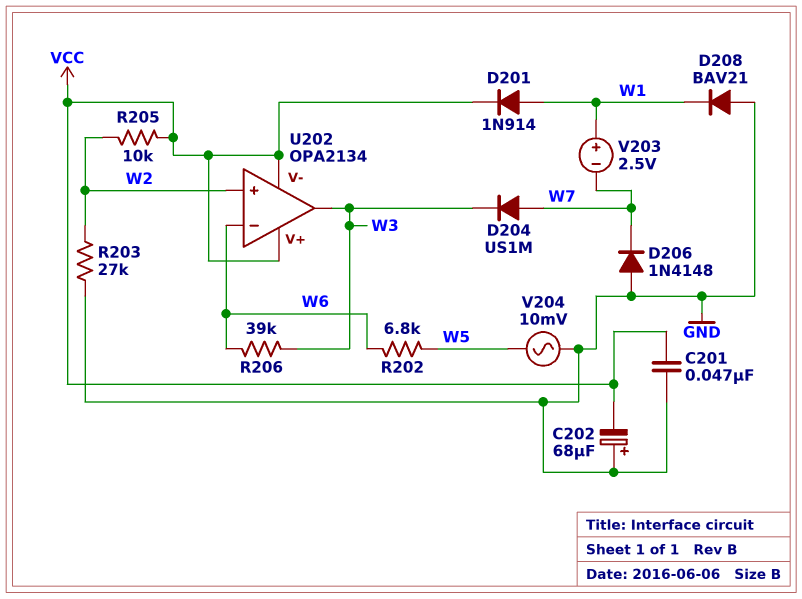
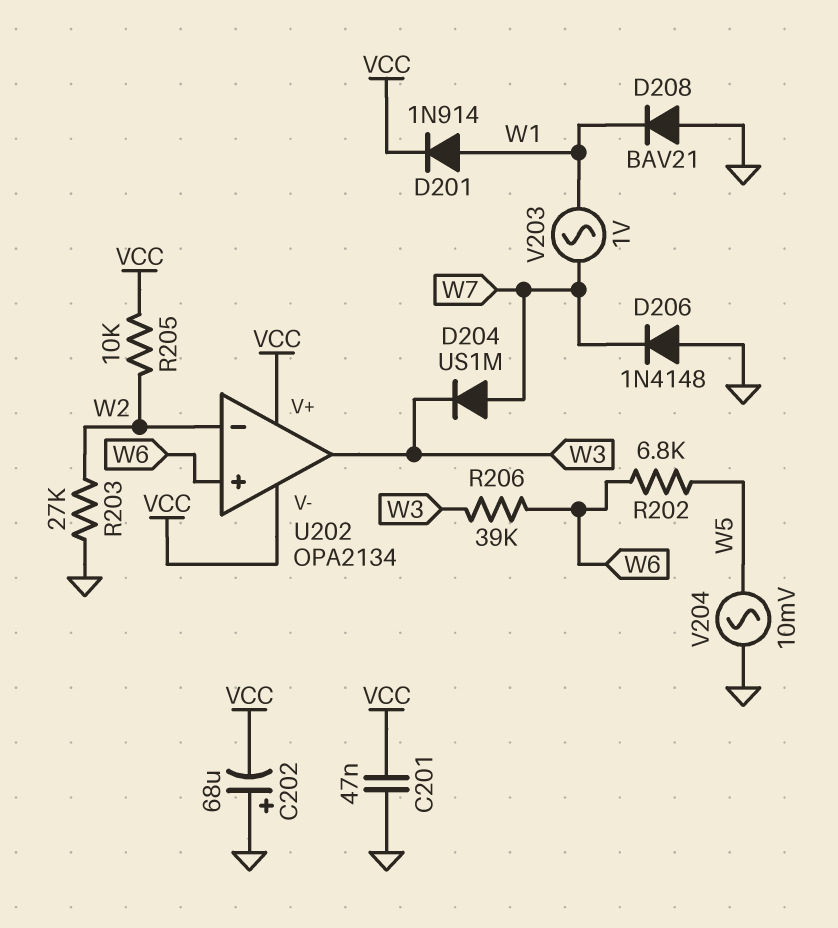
U202 pin in+: W2 -> W6
U202 pin in-: W6 -> W2
V203: 2.5V (plus W1, minus W7) -> AC 1V (W1, W7)

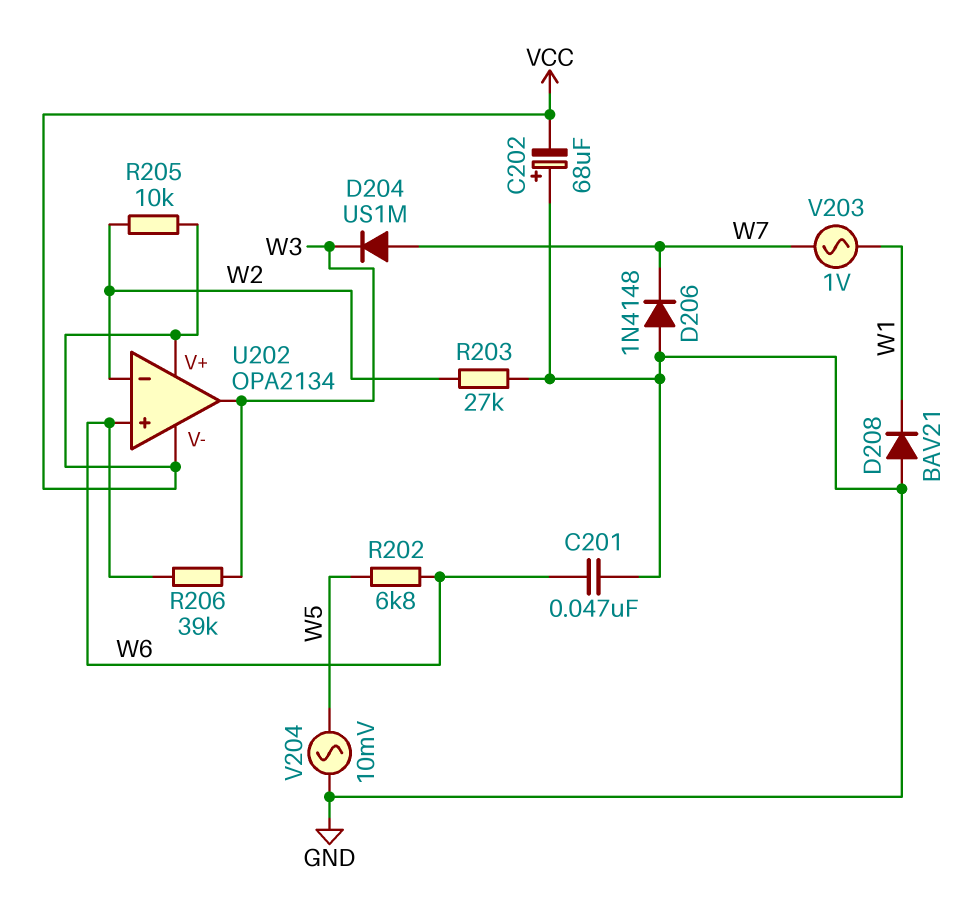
C201: 47nF (GND, VCC) -> 47nF (GND, W6)
D201: diode 1N914 (A W1, K VCC) -> none

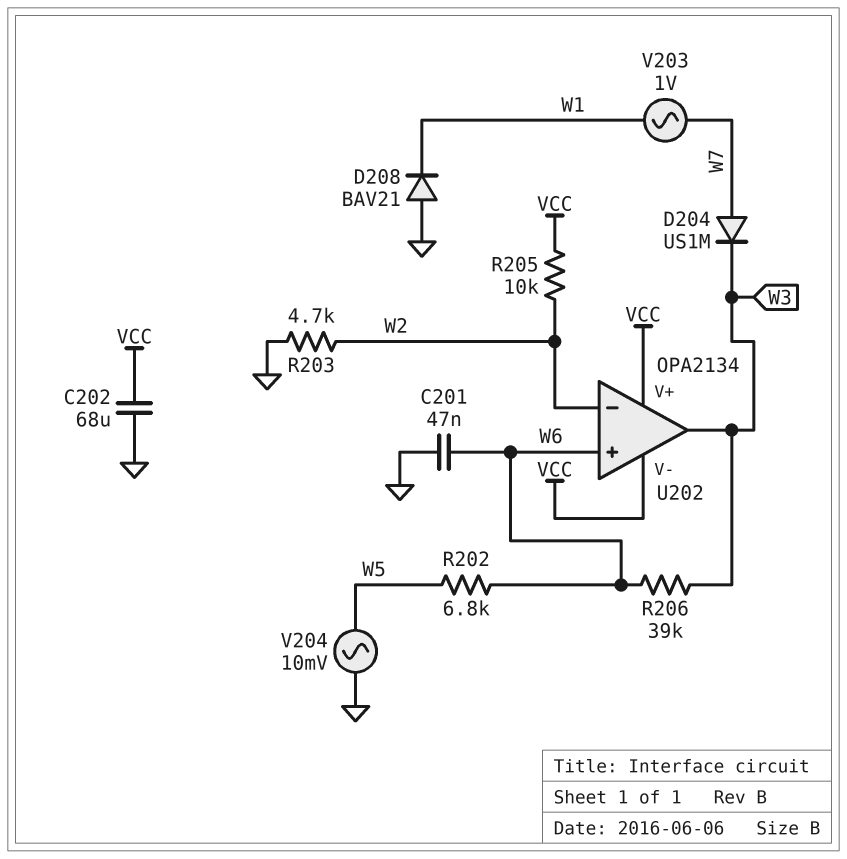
C202: 68uF (plus GND, minus VCC) -> 68uF (GND, VCC)
D206: diode 1N4148 (A GND, K W7) -> none
R203: 27k (GND, W2) -> 4.7k (GND, W2)

